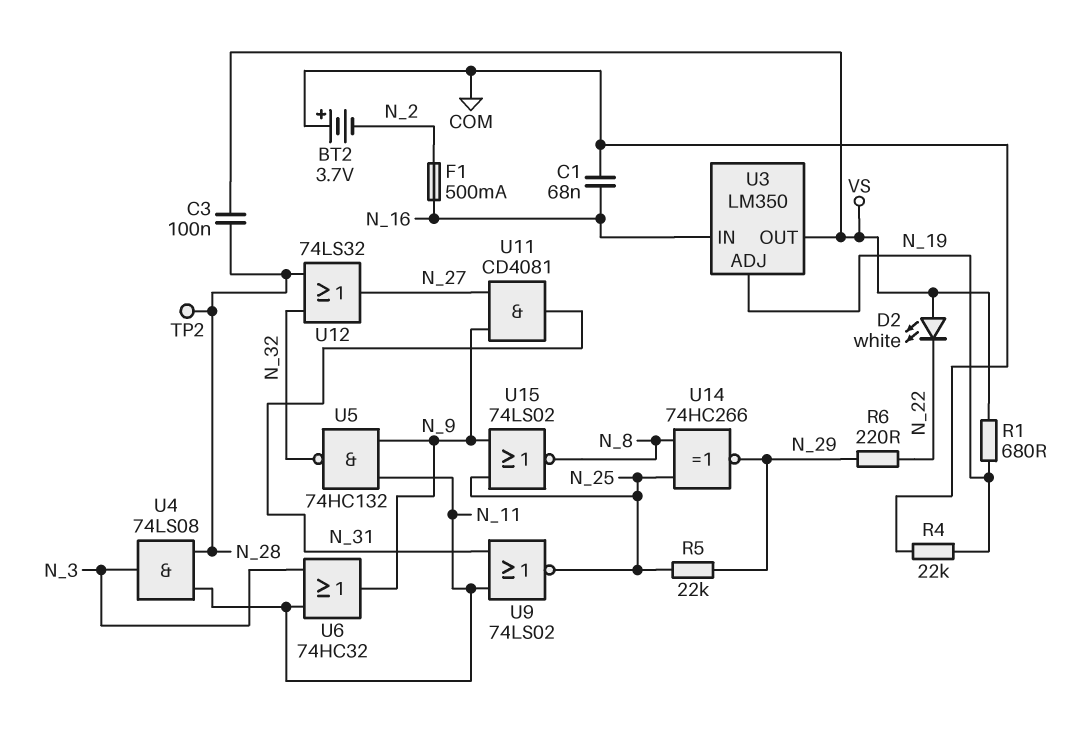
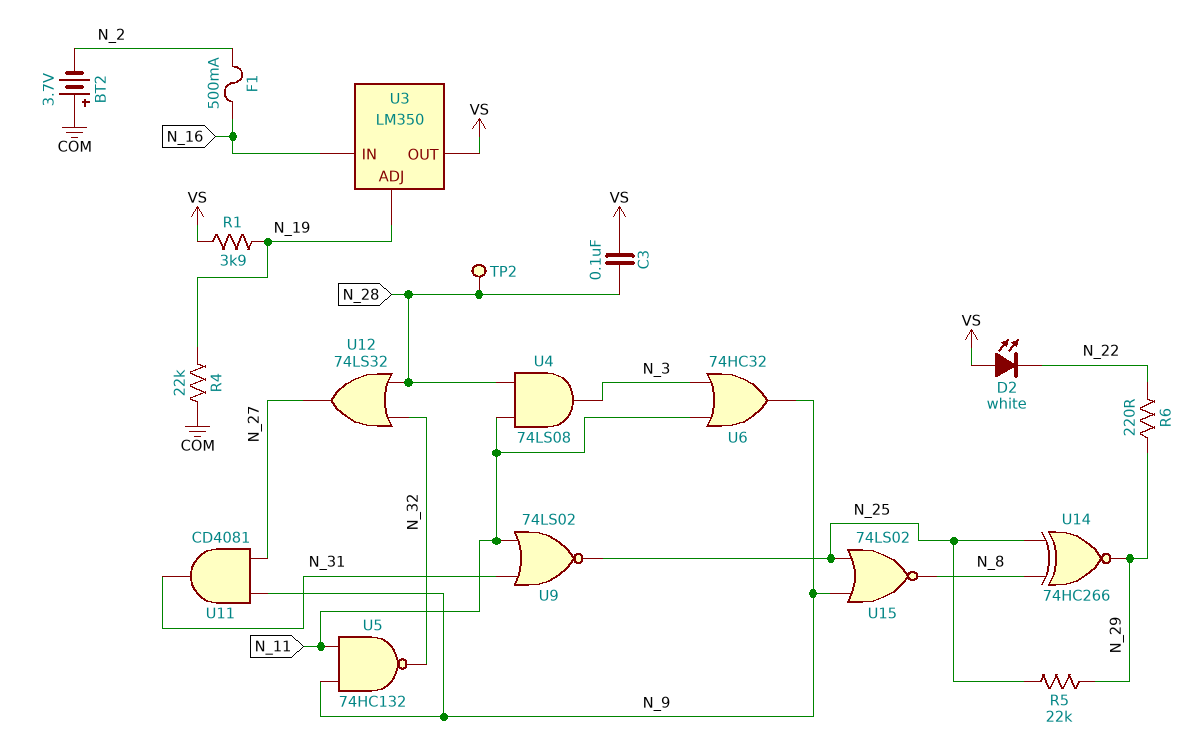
C1: 68nF (COM, N_16) -> none
R1: 680 (N_19, VS) -> 3.9k (N_19, VS)

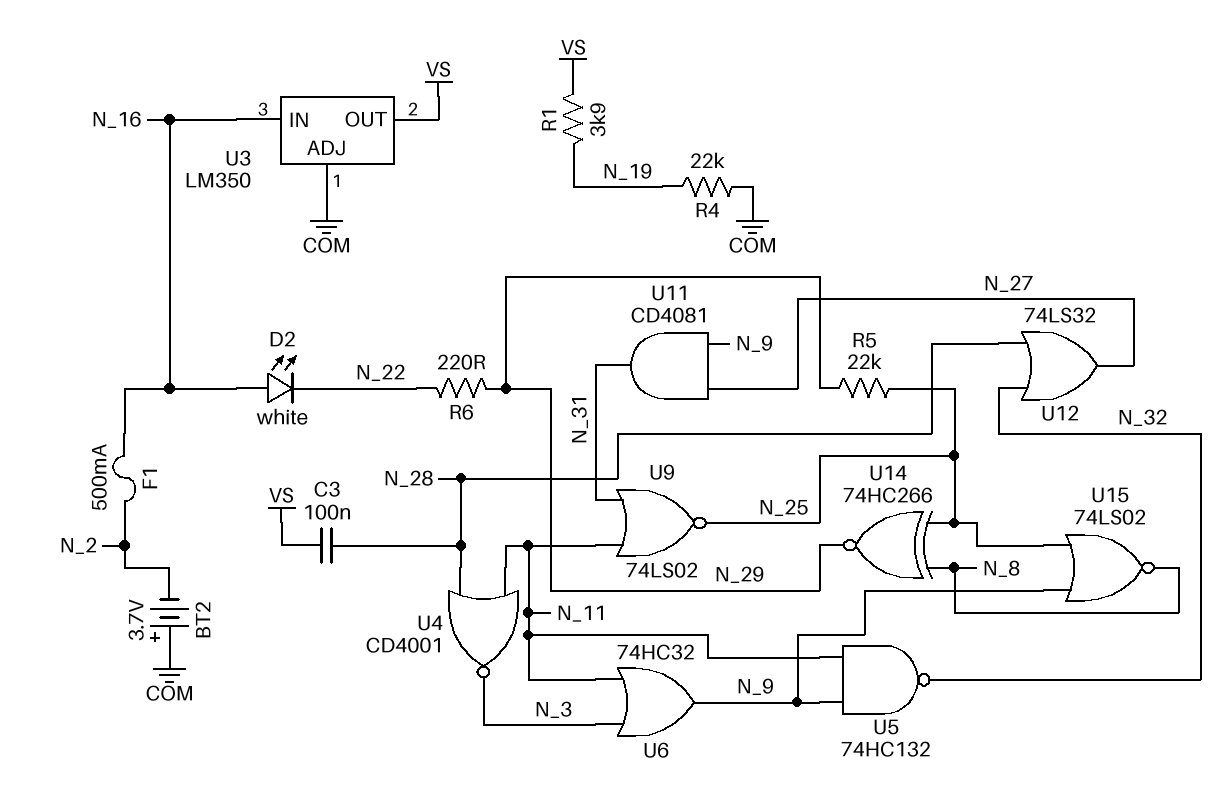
D2: LED white (A VS, K N_22) -> LED white (A N_16, K N_22)
TP2: test point (N_28) -> none
U3 pin ADJ: N_19 -> COM
U4: AND 74LS08 (in N_11, in N_28, out N_3) -> NOR CD4001 (in N_11, in N_28, out N_3)

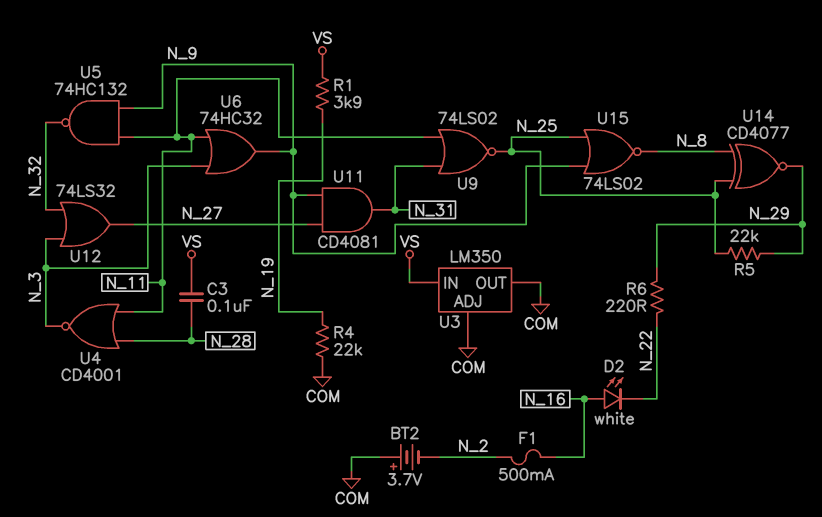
U3 pin IN: N_16 -> VS
U3 pin OUT: VS -> COM
U12: OR 74LS32 (in N_28, in N_32, out N_27) -> OR 74LS32 (in N_3, in N_32, out N_27)
U14: XNOR 74HC266 (in N_8, in N_25, out N_29) -> XNOR CD4077 (in N_8, in N_25, out N_29)

